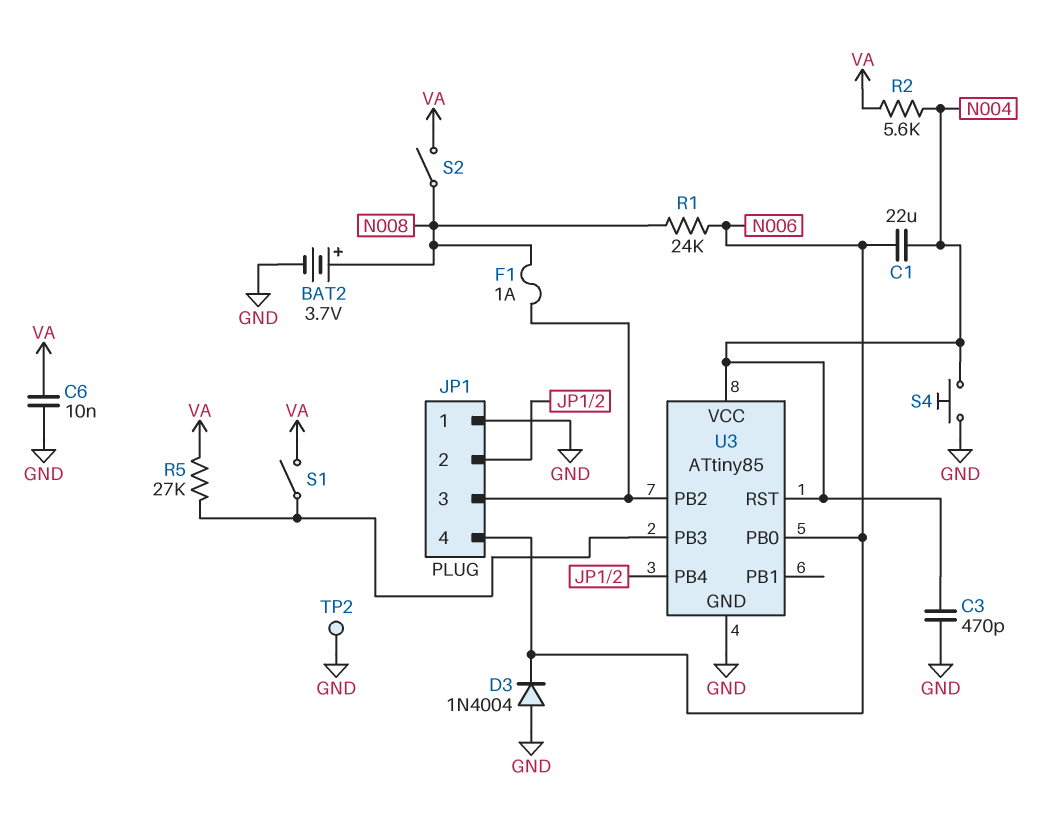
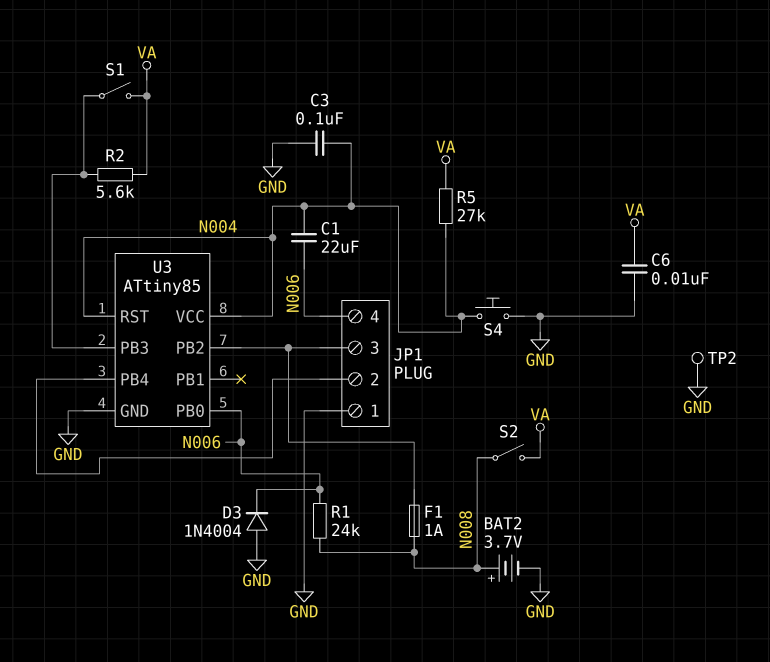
C3: 470pF (GND, N004) -> 100nF (GND, N004)
R2: 5.6k (N004, VA) -> 5.6k (U3/PB3, VA)
R5: 27k (U3/PB3, VA) -> 27k (N004, VA)

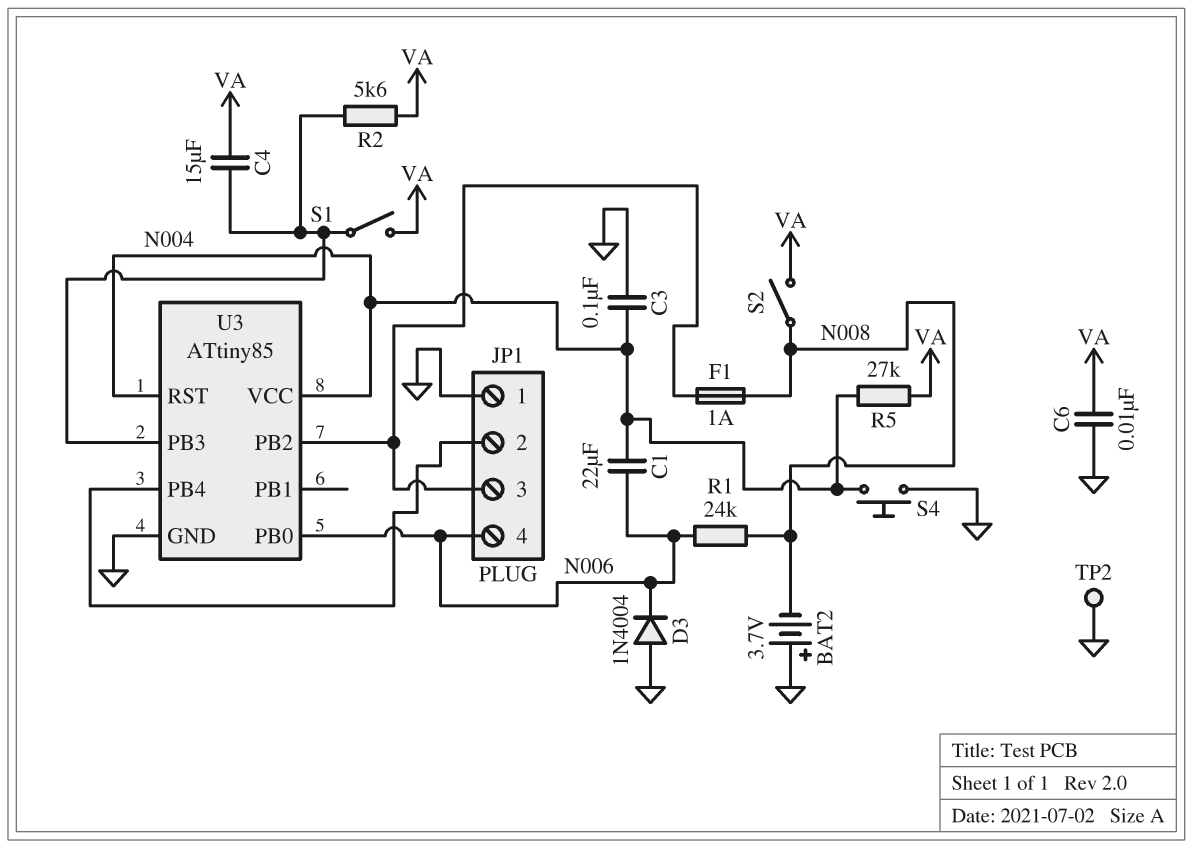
BAT2: 3.7V (plus N008, minus GND) -> 3.7V (plus GND, minus N008)
C4: none -> 15uF (U3/PB3, VA)

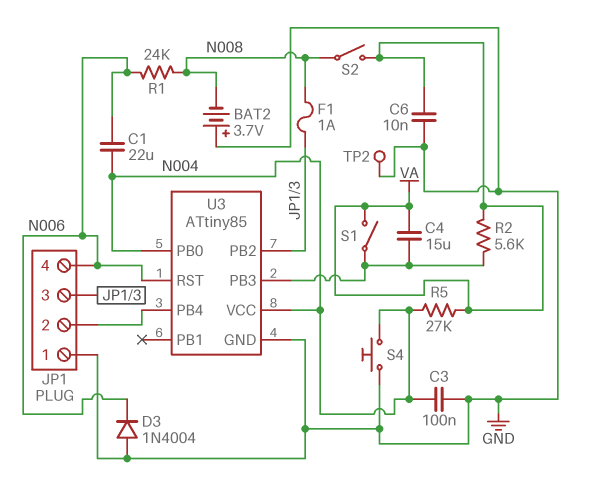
U3 pin PB0: N006 -> N004
U3 pin RST: N004 -> N006

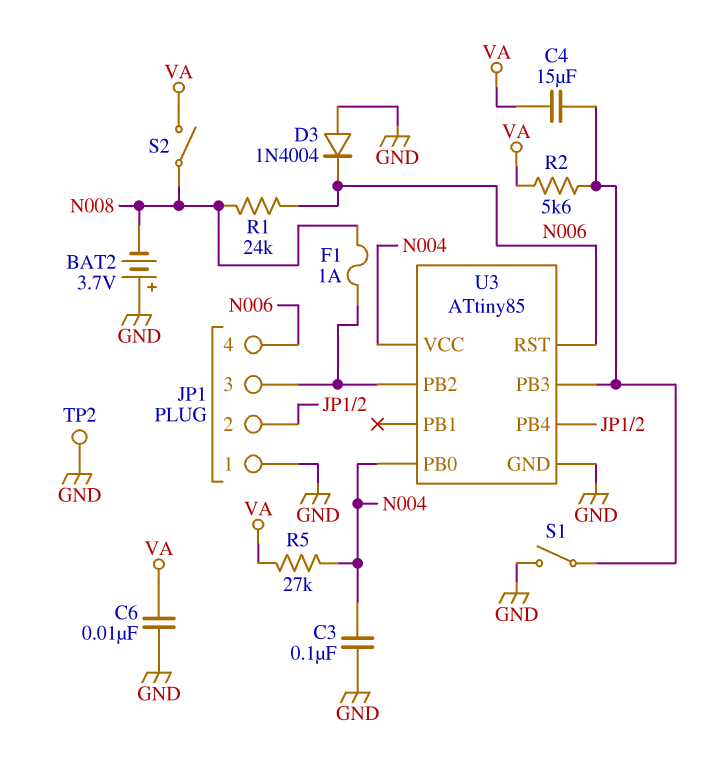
C1: 22uF (N004, N006) -> none
S1: switch (U3/PB3, VA) -> switch (GND, U3/PB3)
S4: button (GND, N004) -> none

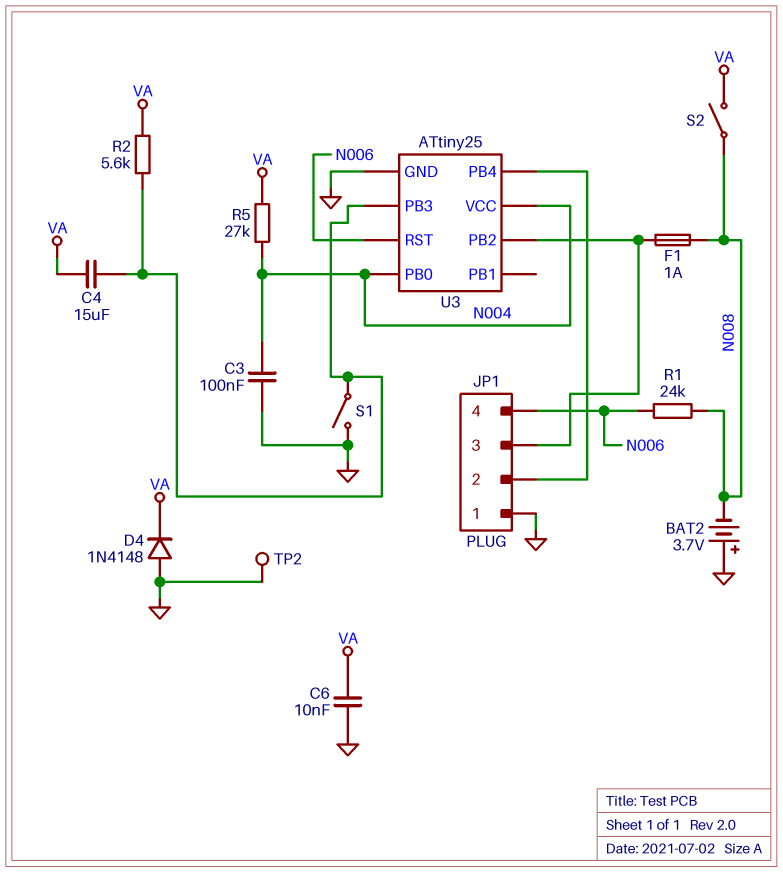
D3: diode 1N4004 (A GND, K N006) -> none
D4: none -> diode 1N4148 (A GND, K VA)
U3: ATtiny85 -> ATtiny25

